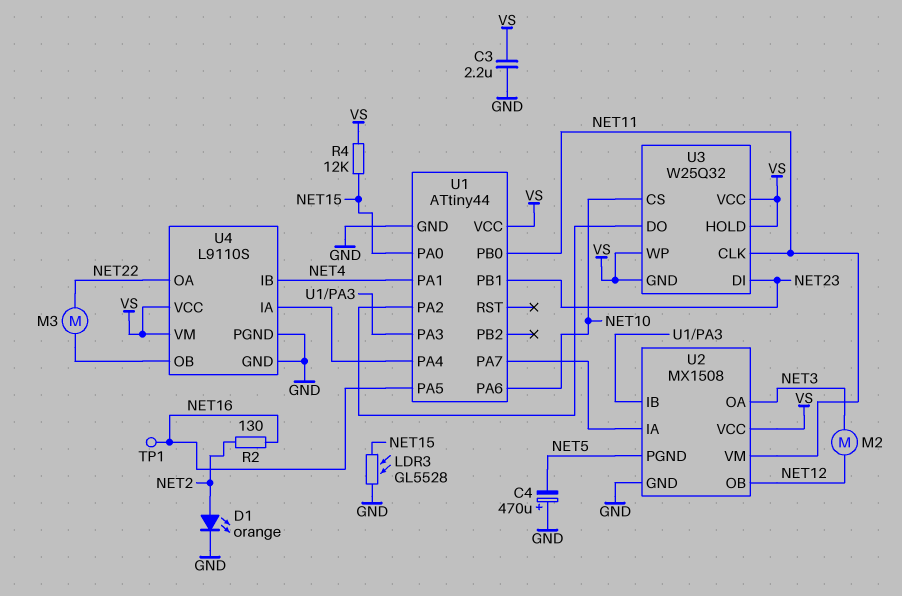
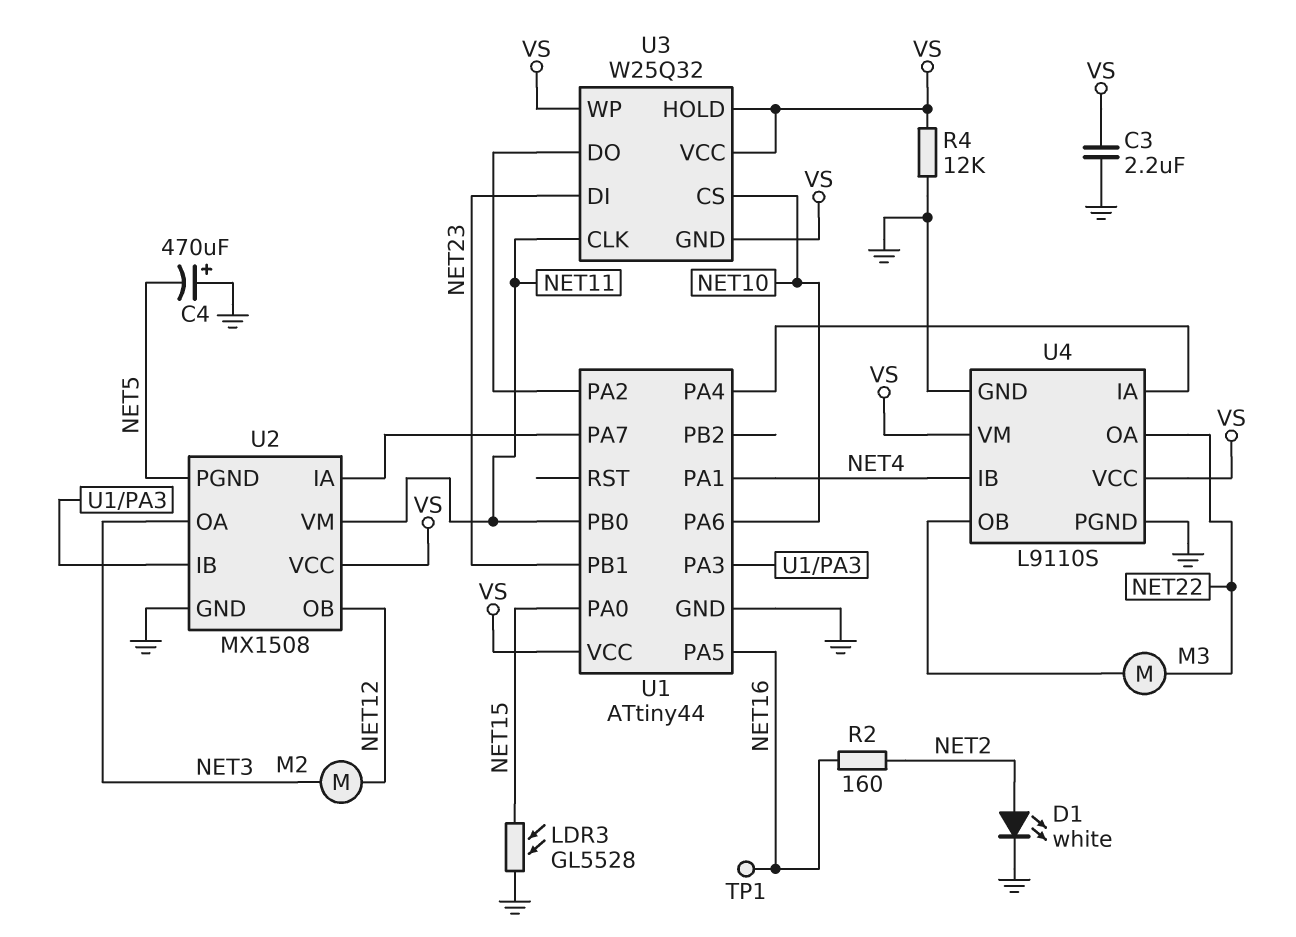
D1: LED orange (A NET2, K GND) -> LED white (A NET2, K GND)
R2: 130 (NET2, NET16) -> 160 (NET2, NET16)
R4: 12k (NET15, VS) -> 12k (GND, VS)

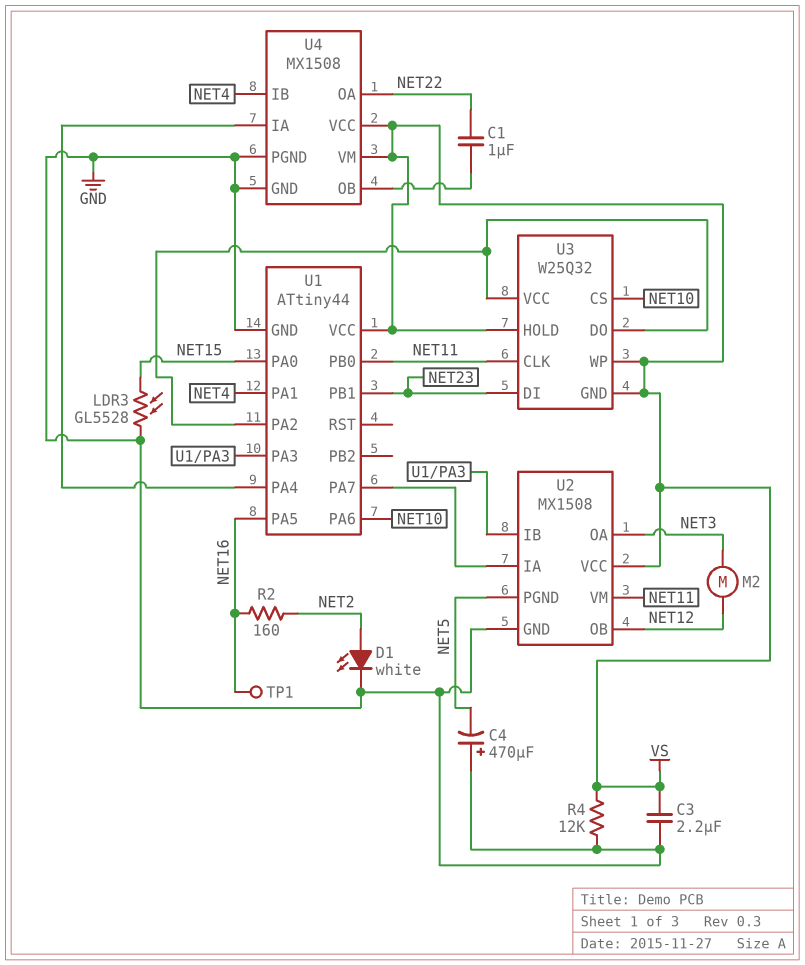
C1: none -> 1uF (NET22, U4/OB)
M3: motor (NET22, U4/OB) -> none
U3 pin VCC: VS -> U1/PA2
U4: L9110S -> MX1508

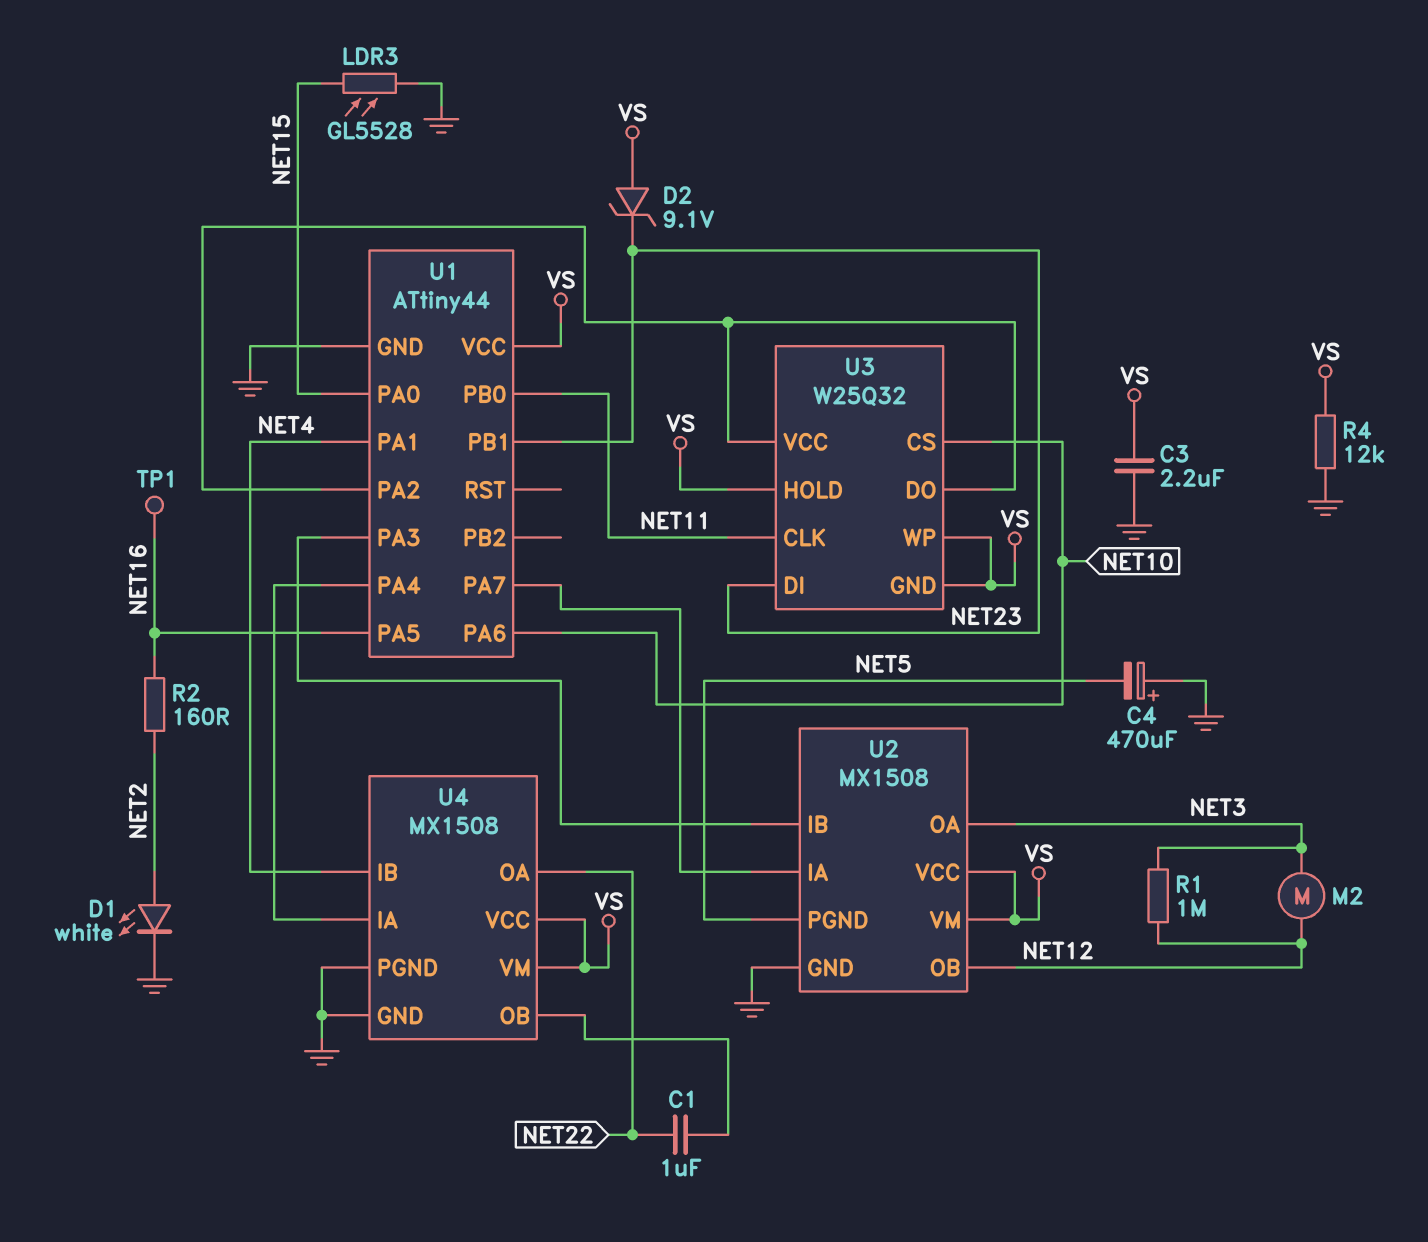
D2: none -> zener 9.1V (A VS, K NET23)
R1: none -> 1M (NET3, NET12)
U2 pin VM: NET11 -> VS

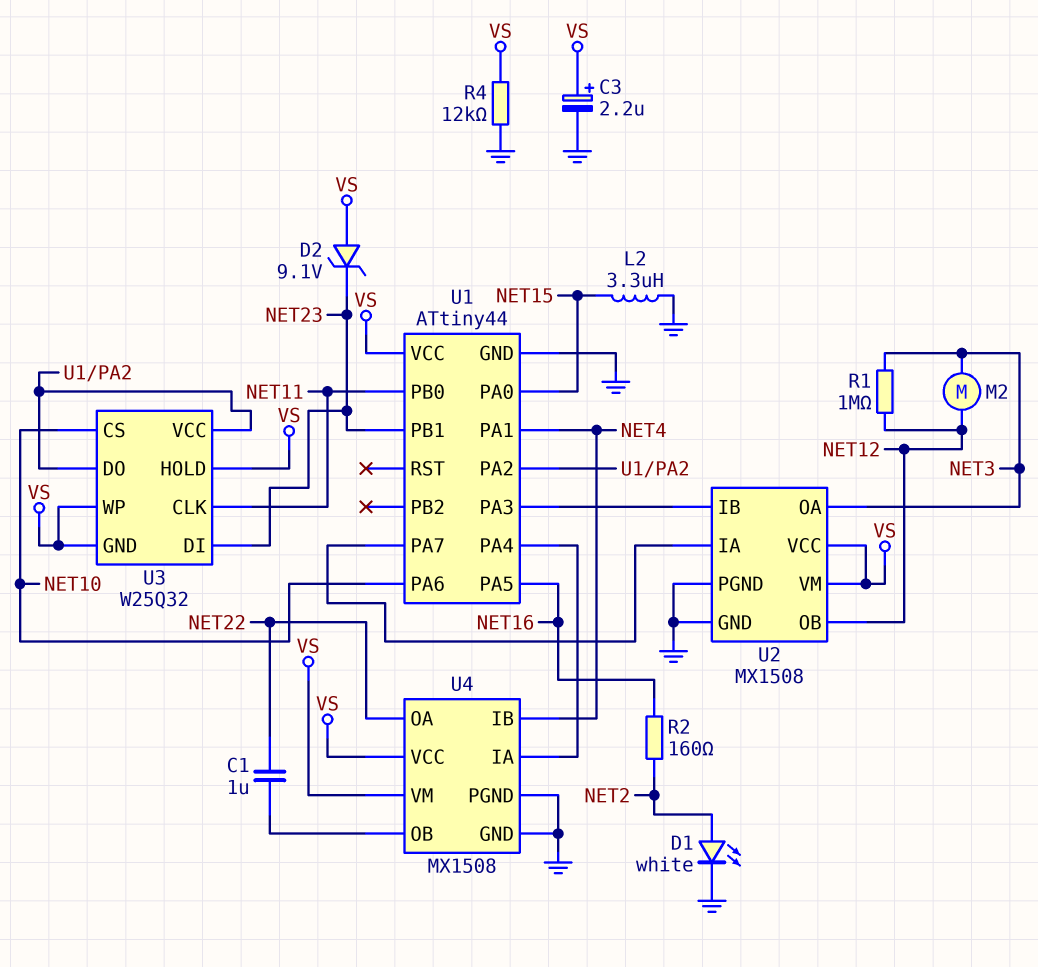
C3: 2.2uF (GND, VS) -> 2.2uF (plus VS, minus GND)
C4: 470uF (plus GND, minus NET5) -> none
L2: none -> 3.3uH (GND, NET15)
LDR3: GL5528 (GND, NET15) -> none
TP1: test point (NET16) -> none
U2 pin PGND: NET5 -> GND

